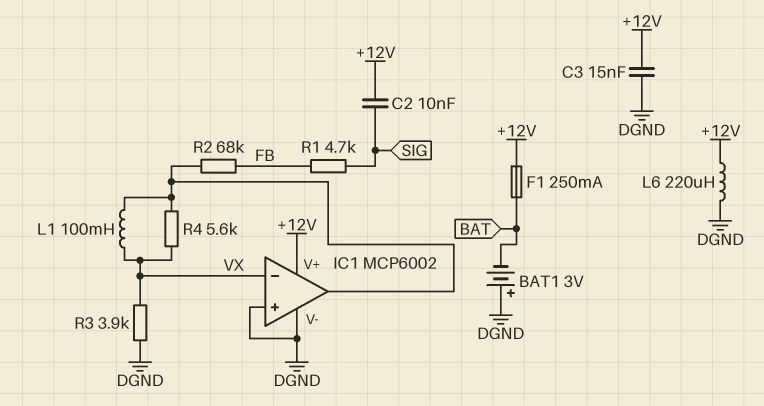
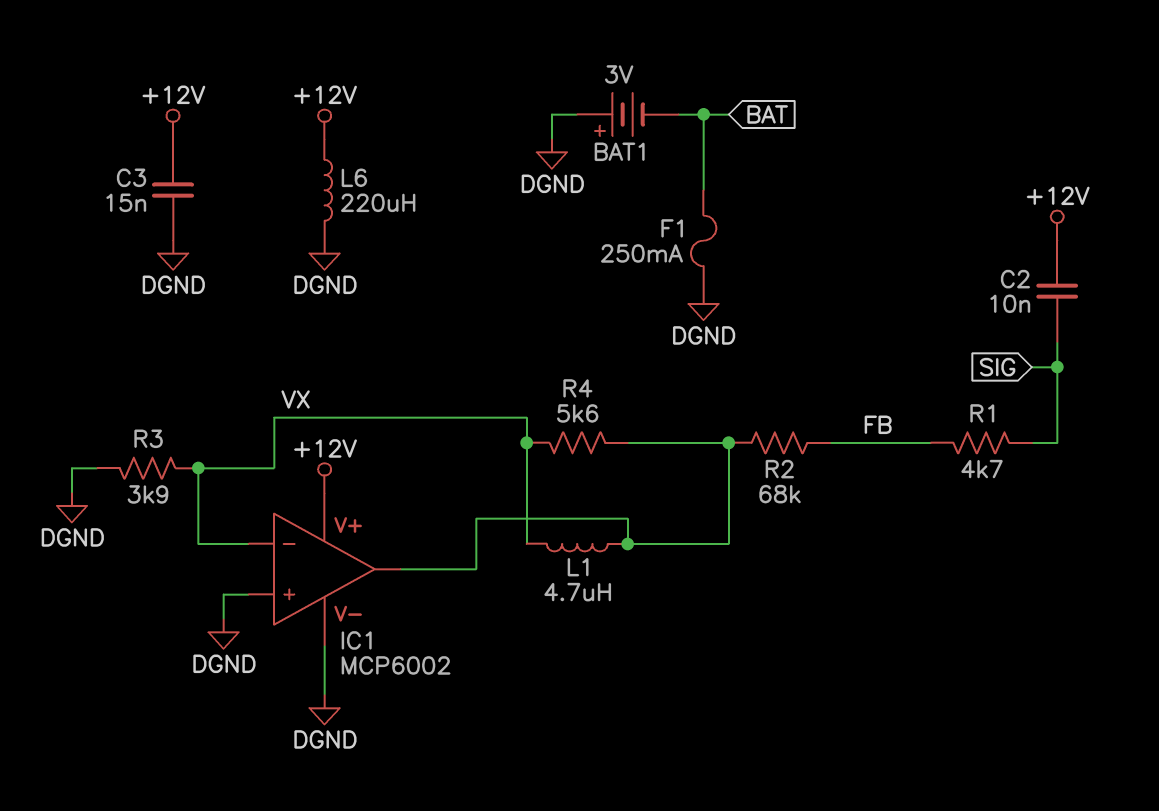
F1: 250mA (+12V, BAT) -> 250mA (BAT, DGND)
L1: 100mH (IC1/out, VX) -> 4.7uH (IC1/out, VX)

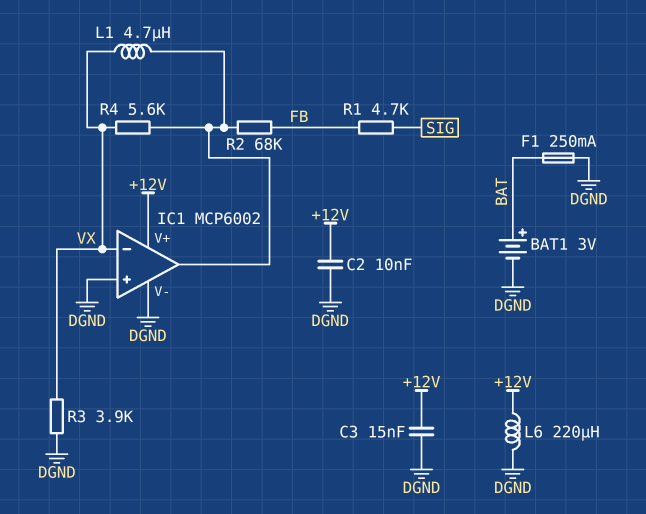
BAT1: 3V (plus DGND, minus BAT) -> 3V (plus BAT, minus DGND)
C2: 10nF (+12V, SIG) -> 10nF (+12V, DGND)

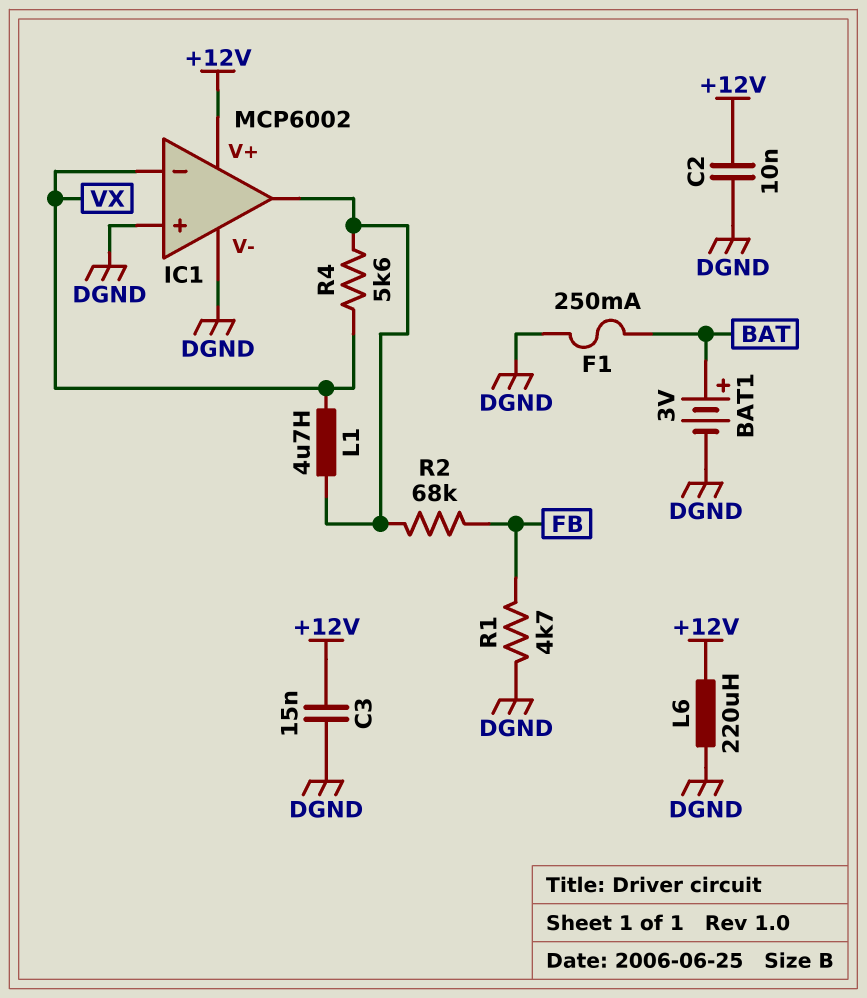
R1: 4.7k (FB, SIG) -> 4.7k (DGND, FB)
R3: 3.9k (DGND, VX) -> none

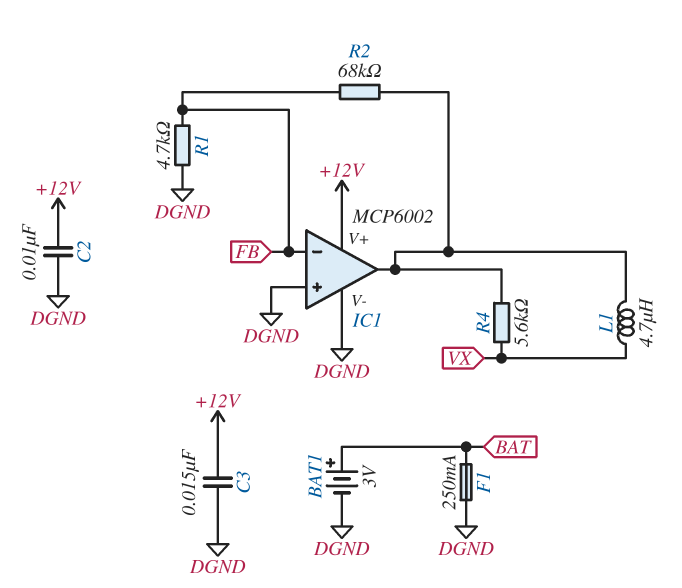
IC1 pin in-: VX -> FB
L6: 220uH (+12V, DGND) -> none

